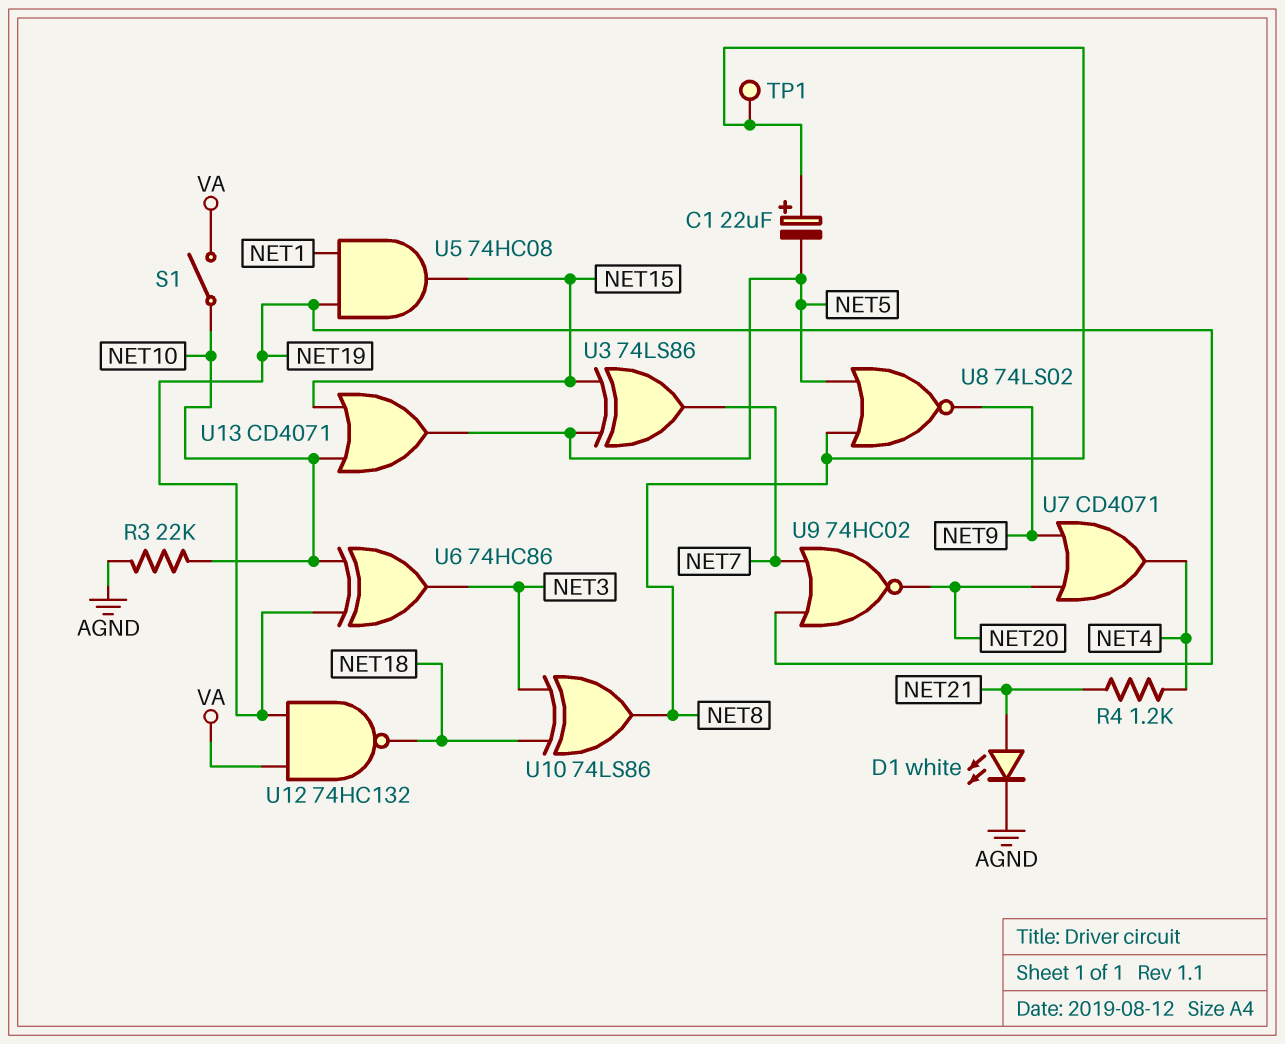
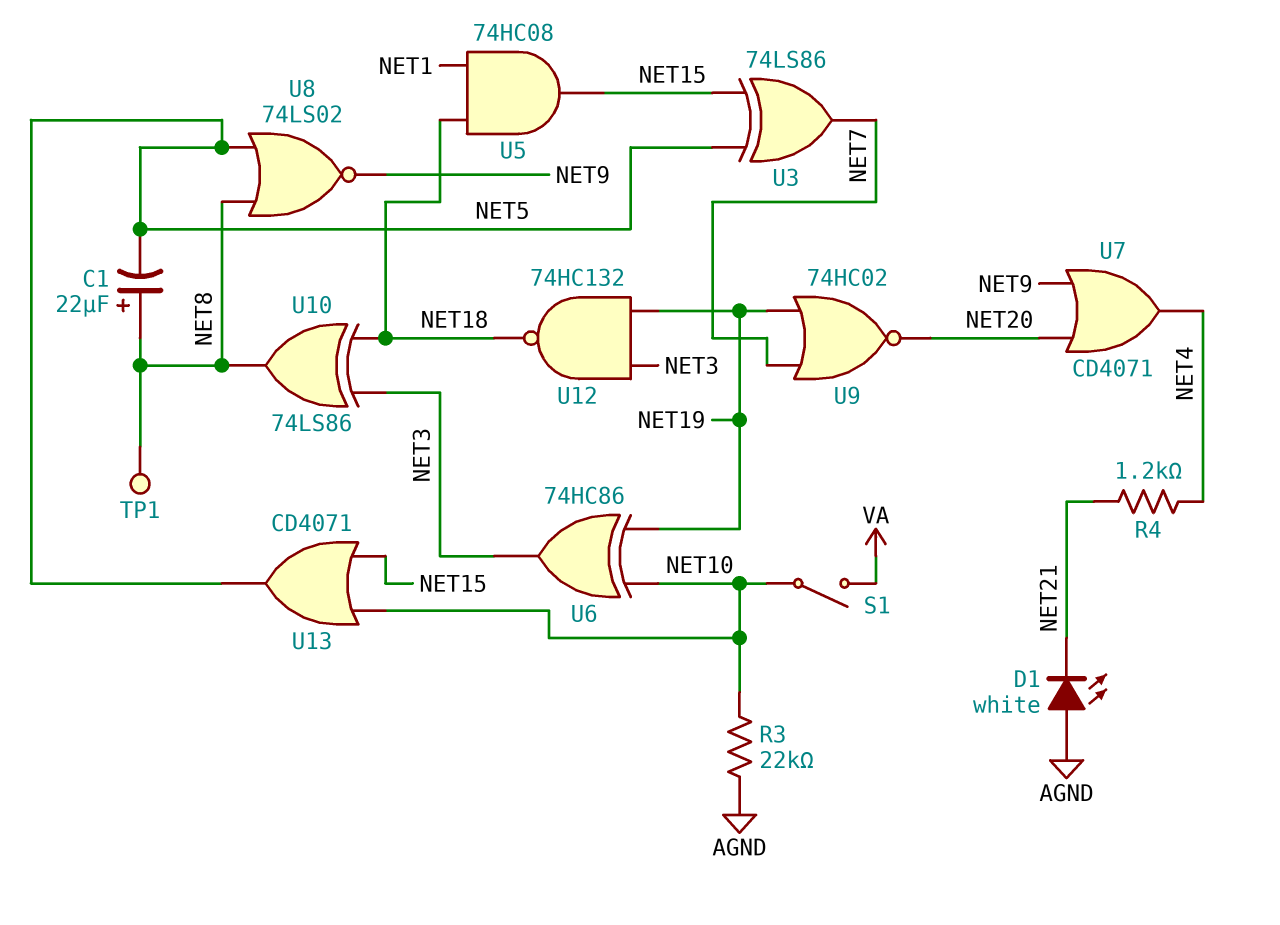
D1: LED white (A NET21, K AGND) -> LED white (A AGND, K NET21)
U5: AND 74HC08 (in NET1, in NET19, out NET15) -> AND 74HC08 (in NET1, in NET18, out NET15)
U12: NAND 74HC132 (in NET19, in VA, out NET18) -> NAND 74HC132 (in NET3, in NET19, out NET18)

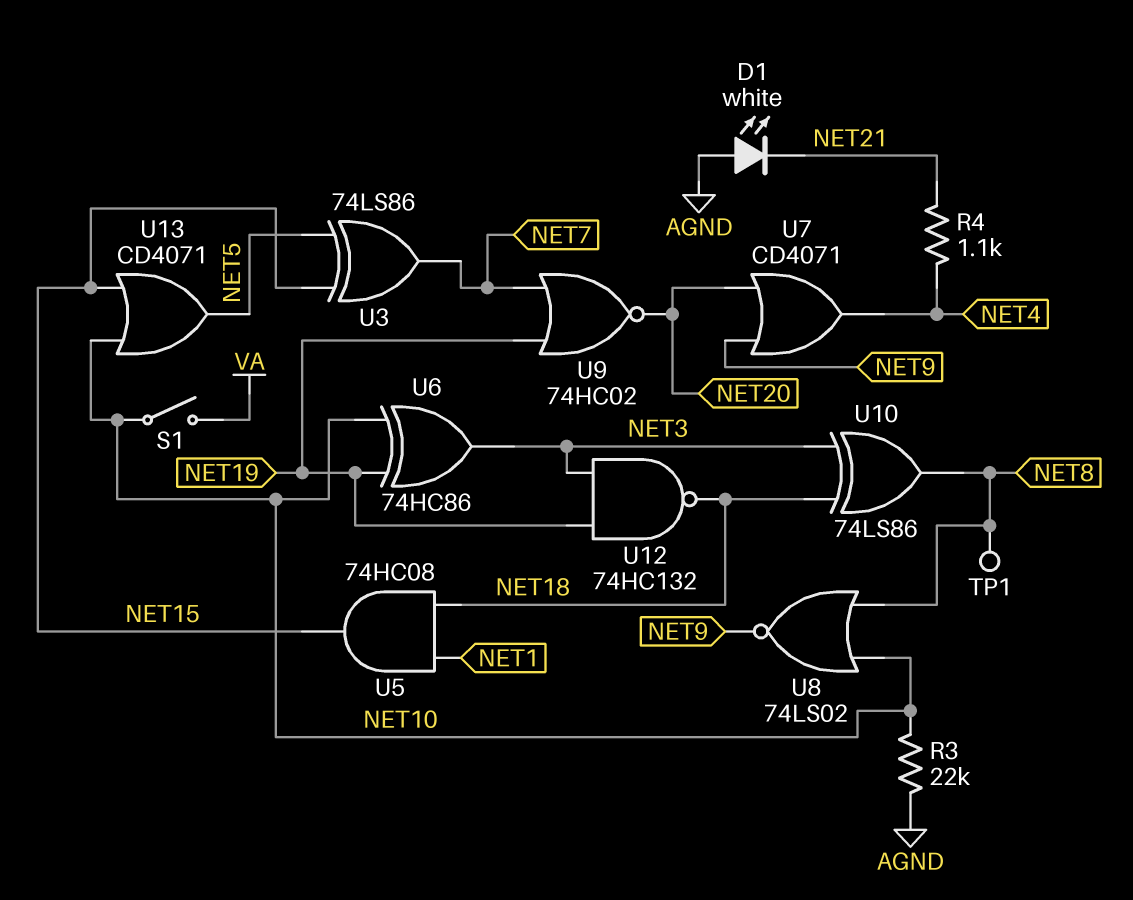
C1: 22uF (plus NET8, minus NET5) -> none
R4: 1.2k (NET4, NET21) -> 1.1k (NET4, NET21)
U8: NOR 74LS02 (in NET5, in NET8, out NET9) -> NOR 74LS02 (in NET8, in NET10, out NET9)

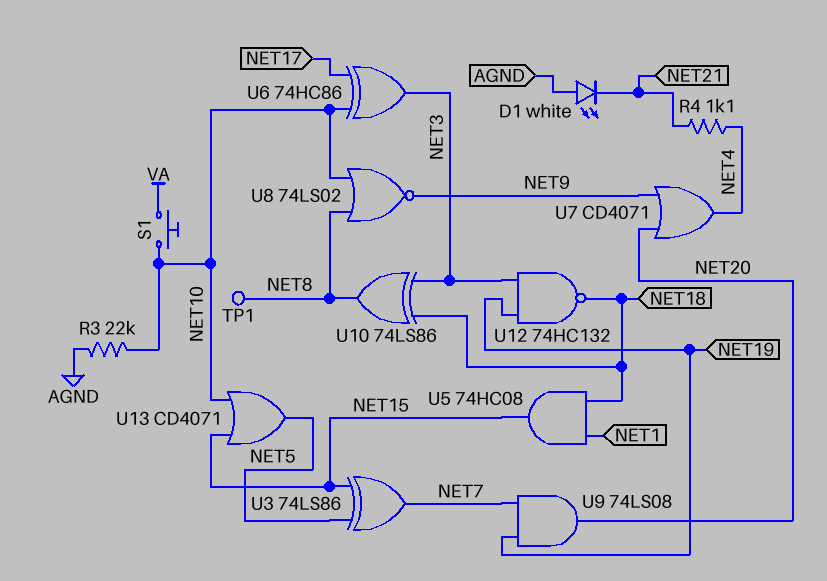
S1: switch (NET10, VA) -> button (NET10, VA)
U6: XOR 74HC86 (in NET10, in NET19, out NET3) -> XOR 74HC86 (in NET10, in NET17, out NET3)
U9: NOR 74HC02 (in NET7, in NET19, out NET20) -> AND 74LS08 (in NET7, in NET19, out NET20)

